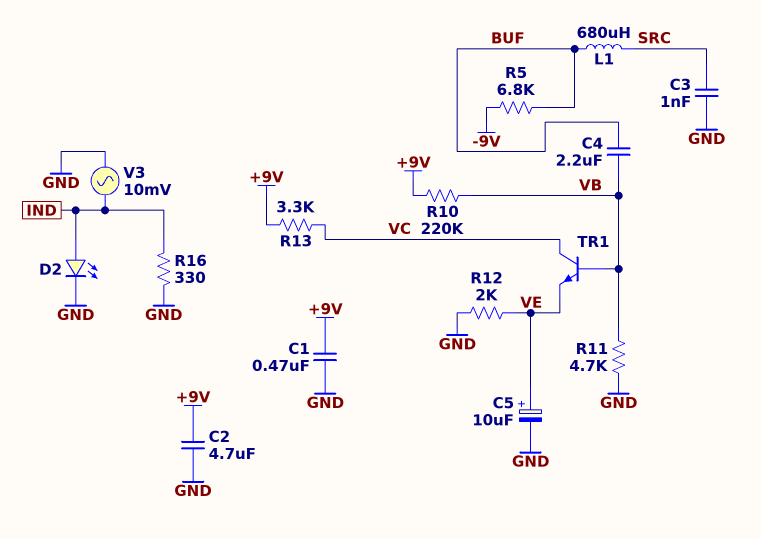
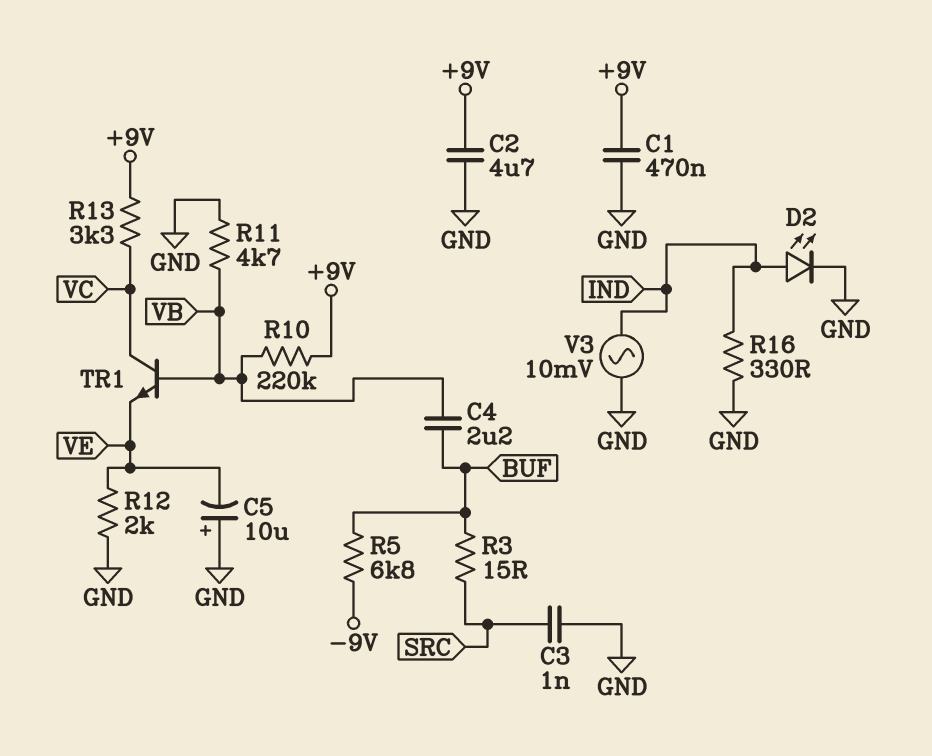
C5: 10uF (plus VE, minus GND) -> 10uF (plus GND, minus VE)
L1: 680uH (BUF, SRC) -> none
R3: none -> 15 (BUF, SRC)

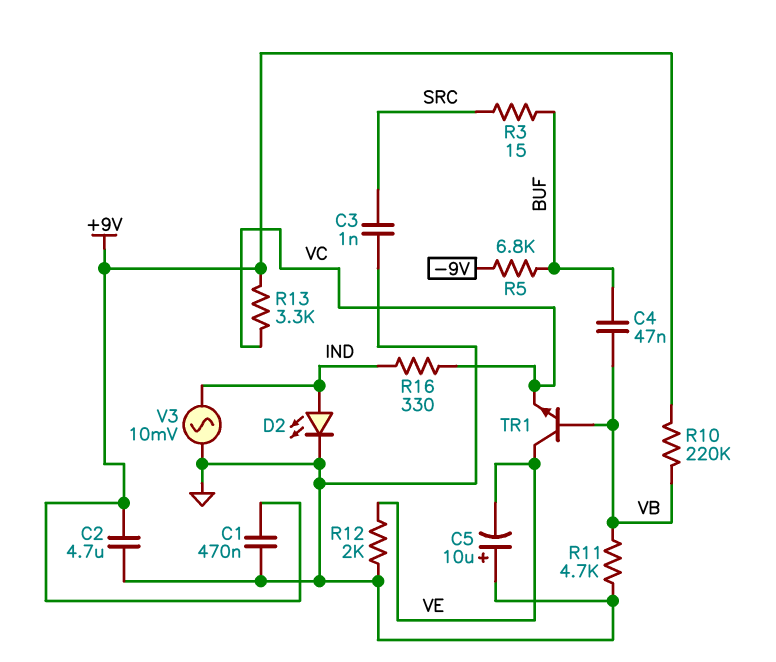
C4: 2.2uF (BUF, VB) -> 47nF (BUF, VB)
R16: 330 (GND, IND) -> 330 (IND, VC)
TR1: NPN (B VB, C VC, E VE) -> NPN (B VB, C VE, E VC)

